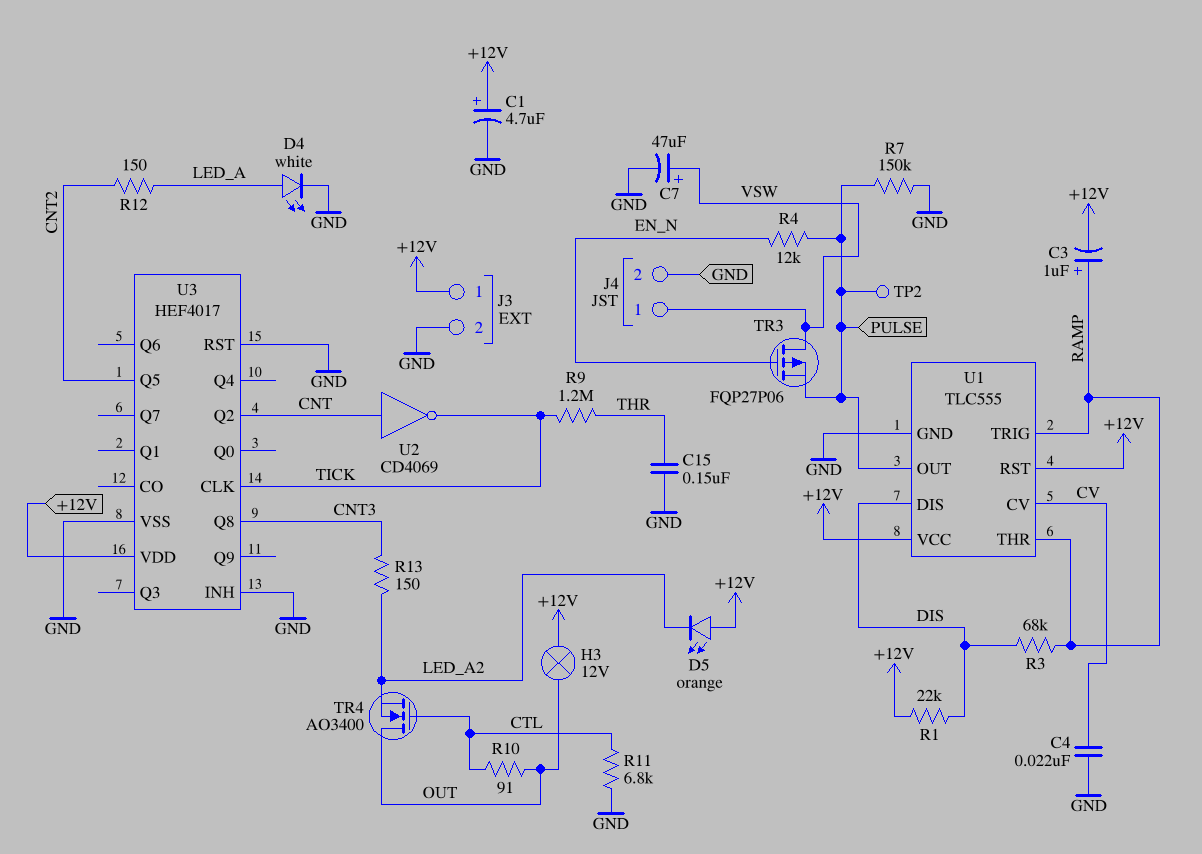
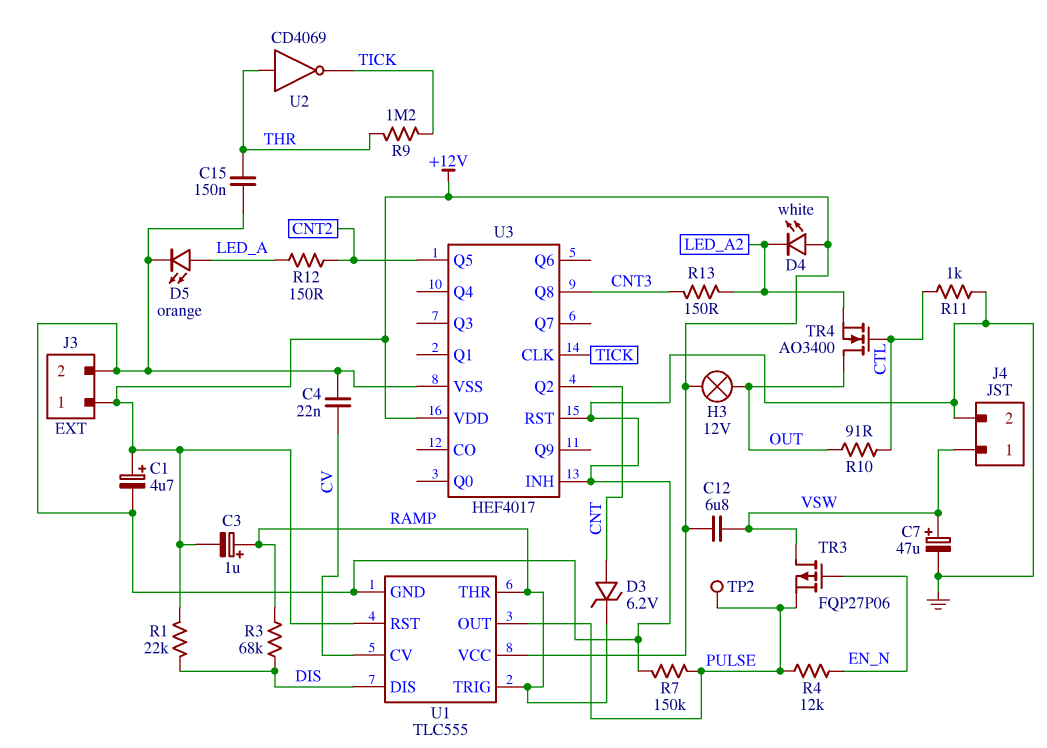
C12: none -> 6.8uF (+12V, VSW)
D3: none -> zener 6.2V (A CNT, K RAMP)
D4: LED white (A LED_A, K GND) -> LED white (A +12V, K LED_A2)
D5: LED orange (A +12V, K LED_A2) -> LED orange (A LED_A, K GND)
R11: 6.8k (CTL, GND) -> 1k (CTL, GND)
U2: NOT CD4069 (in CNT, out TICK) -> NOT CD4069 (in THR, out TICK)

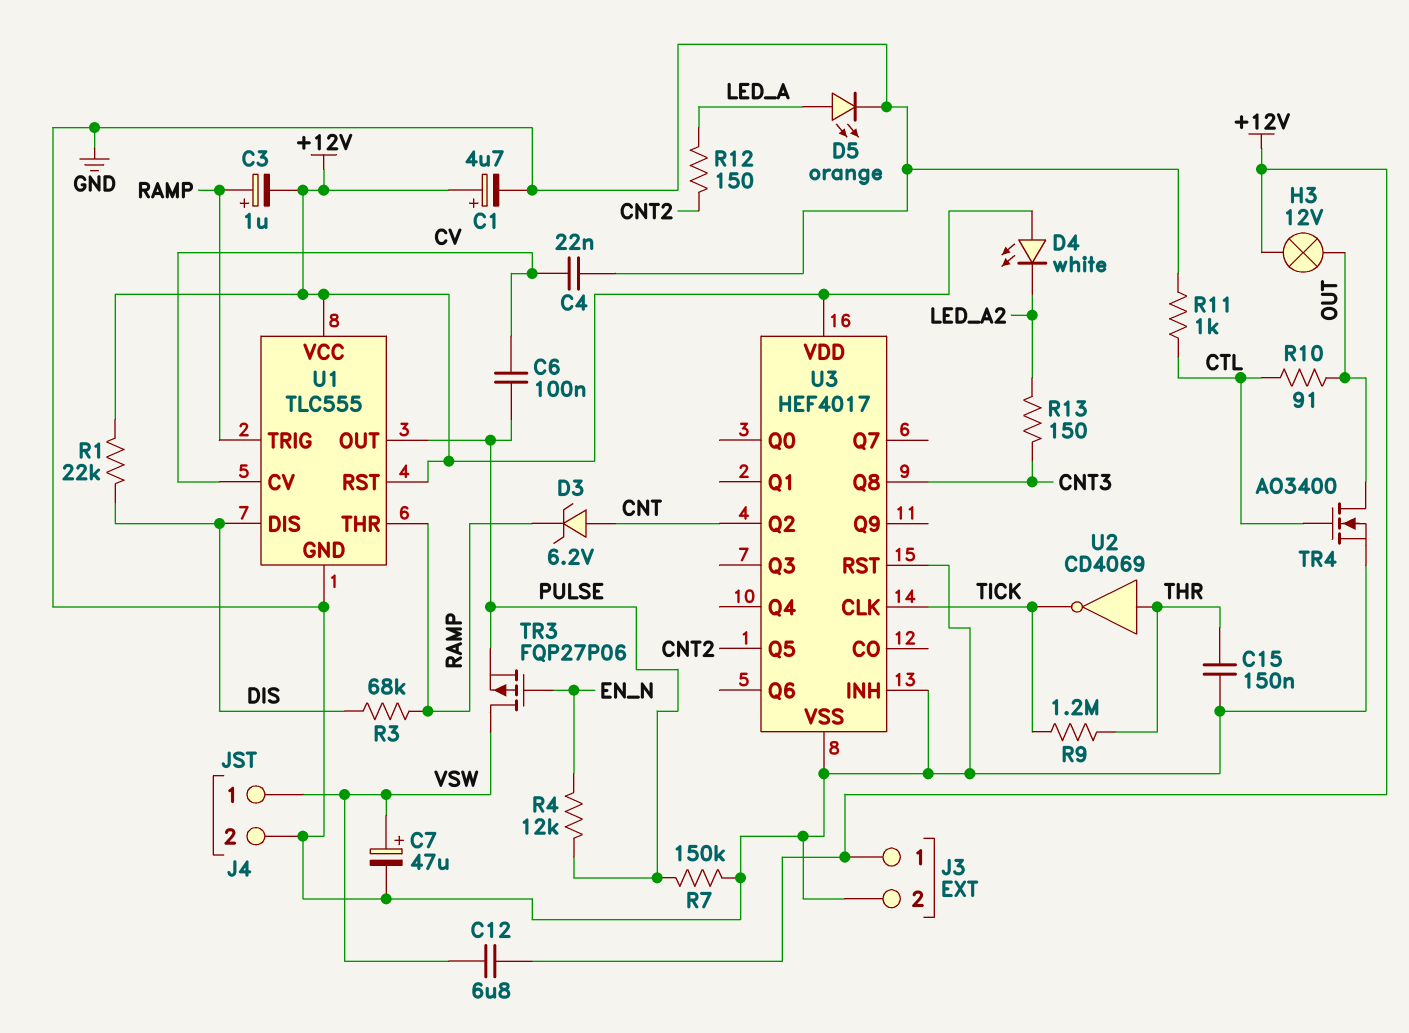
C6: none -> 100nF (CV, PULSE)
TP2: test point (PULSE) -> none
TR4: NMOS AO3400 (G CTL, D OUT, S LED_A2) -> NMOS AO3400 (G CTL, D OUT, S GND)

